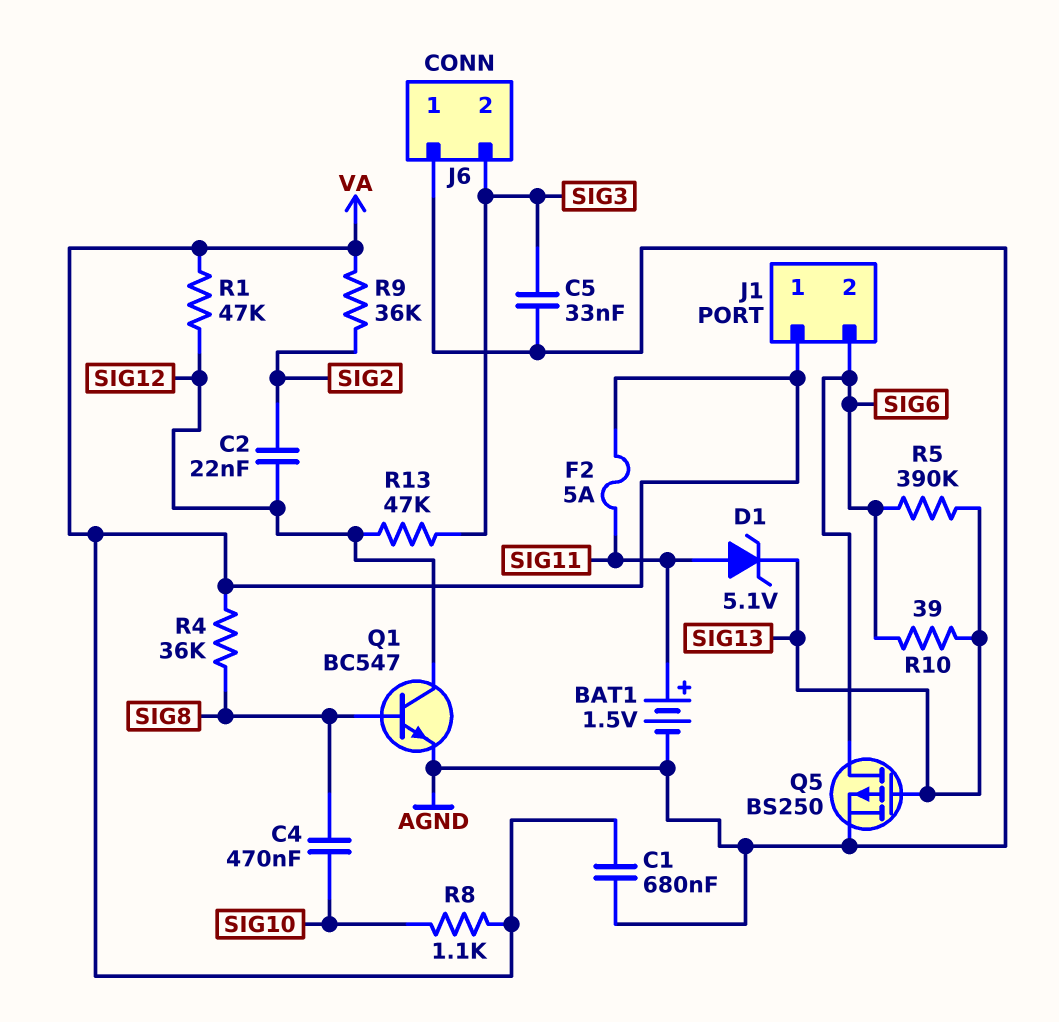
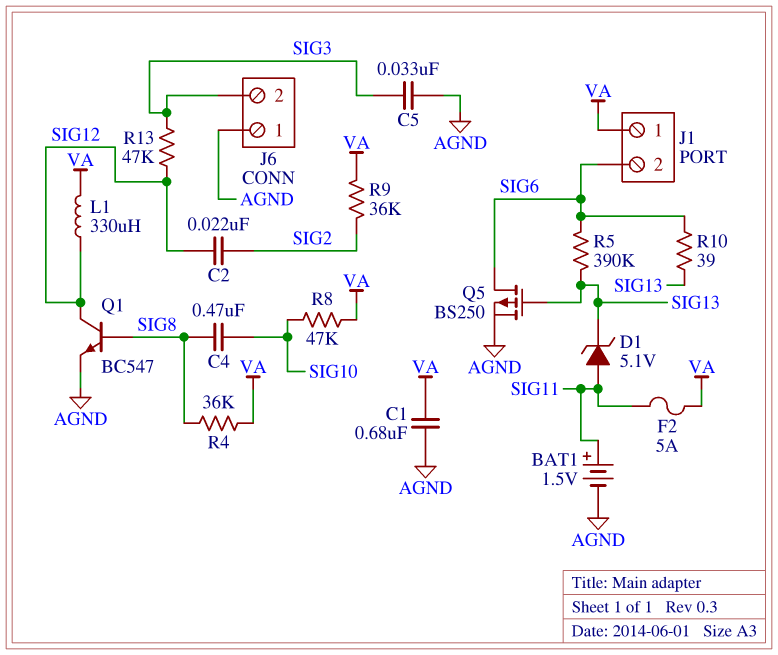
L1: none -> 330uH (SIG12, VA)
R1: 47k (SIG12, VA) -> none
R8: 1.1k (SIG10, VA) -> 47k (SIG10, VA)

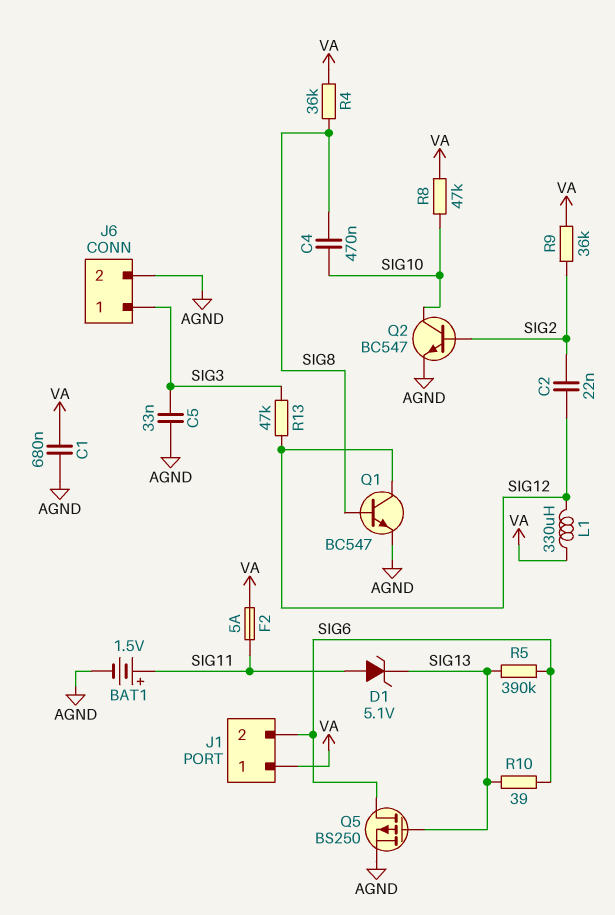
J6 pin 1: AGND -> SIG3
J6 pin 2: SIG3 -> AGND
Q2: none -> NPN BC547 (B SIG2, C SIG10, E AGND)

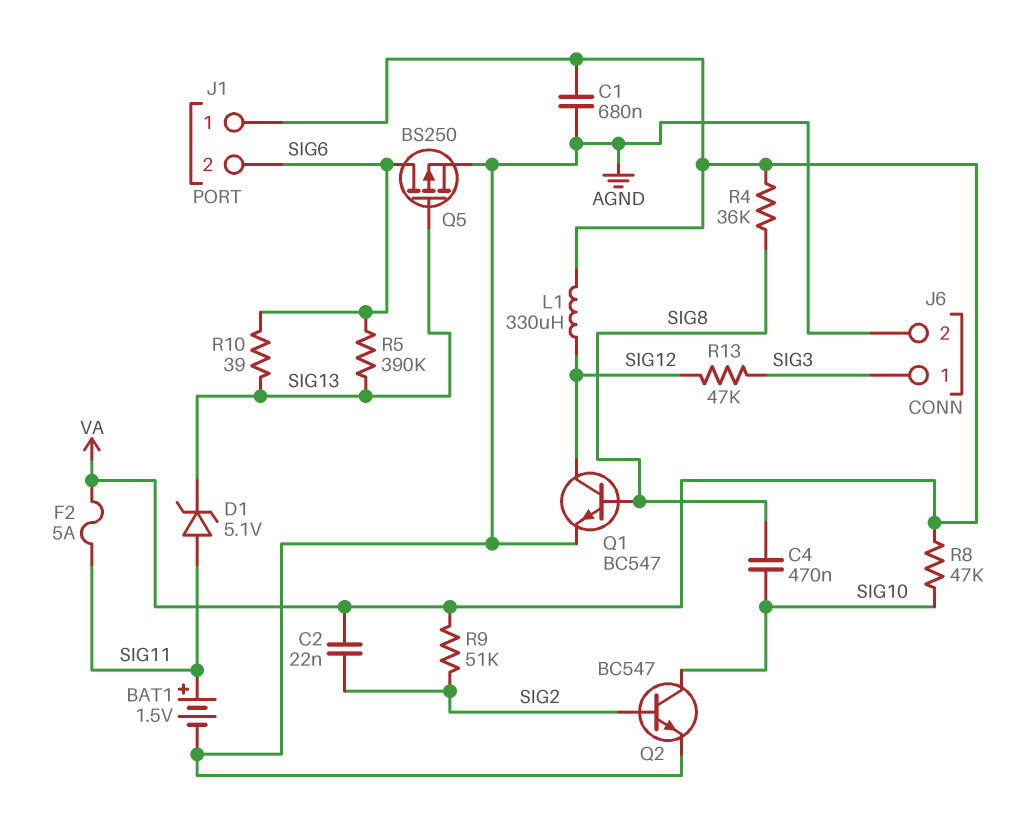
C2: 22nF (SIG2, SIG12) -> 22nF (SIG2, VA)
C5: 33nF (AGND, SIG3) -> none
R9: 36k (SIG2, VA) -> 51k (SIG2, VA)

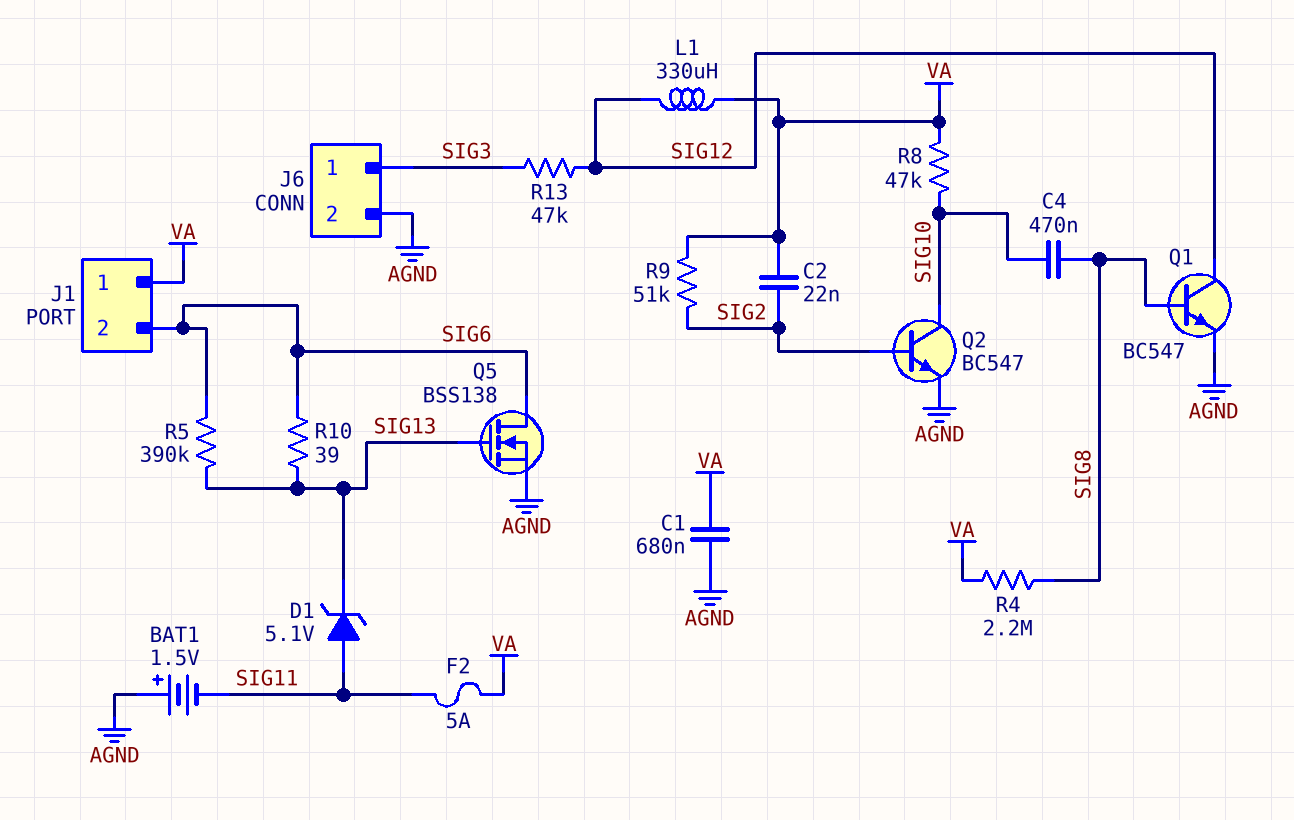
BAT1: 1.5V (plus SIG11, minus AGND) -> 1.5V (plus AGND, minus SIG11)
Q5: PMOS BS250 (G SIG13, D SIG6, S AGND) -> NMOS BSS138 (G SIG13, D SIG6, S AGND)
R4: 36k (SIG8, VA) -> 2.2M (SIG8, VA)

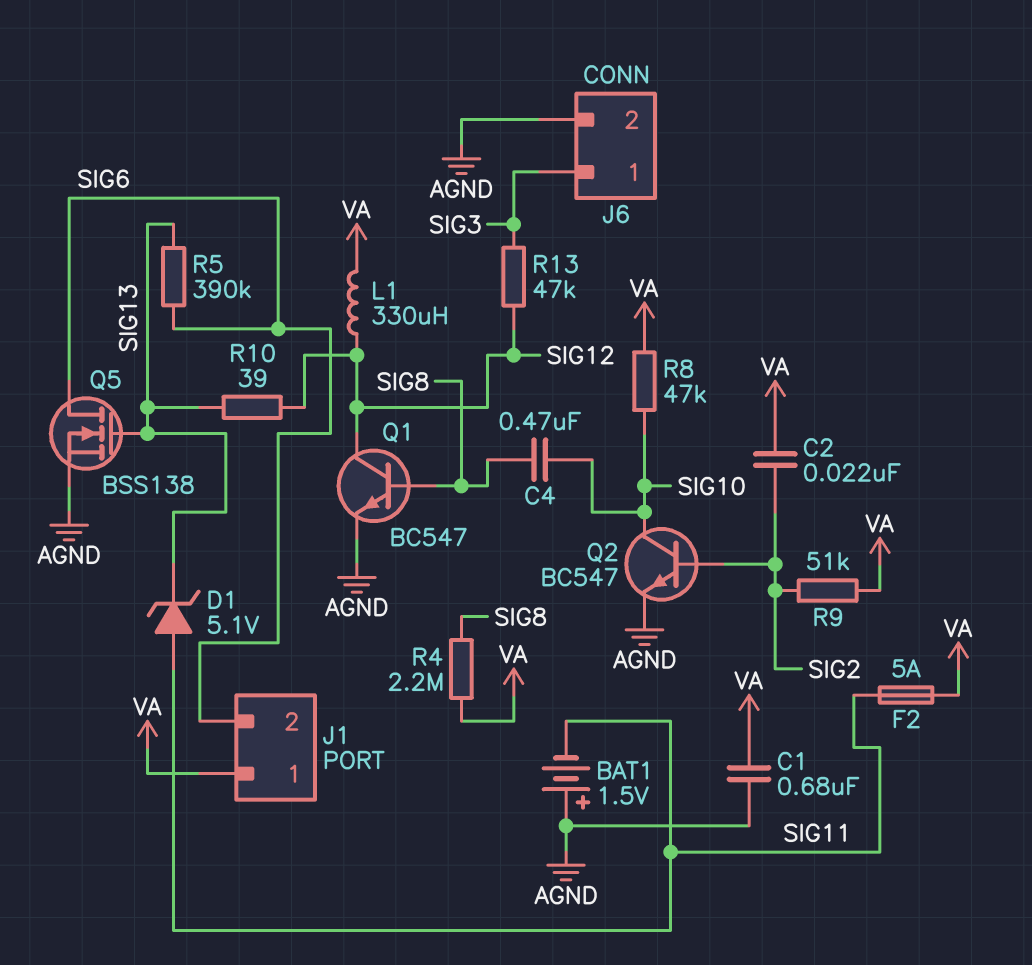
R10: 39 (SIG6, SIG13) -> 39 (SIG12, SIG13)

